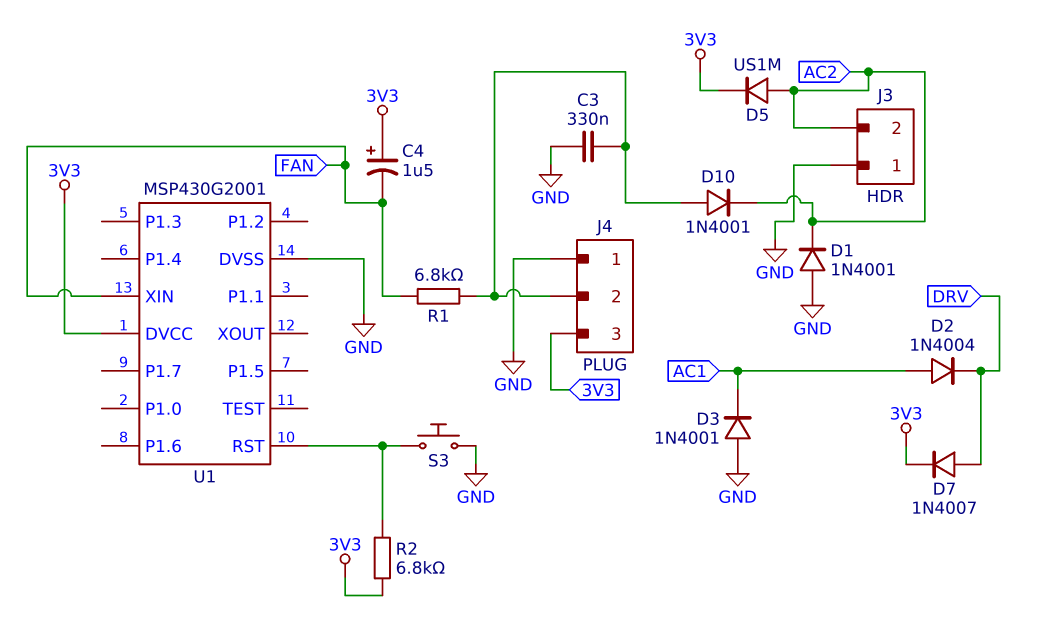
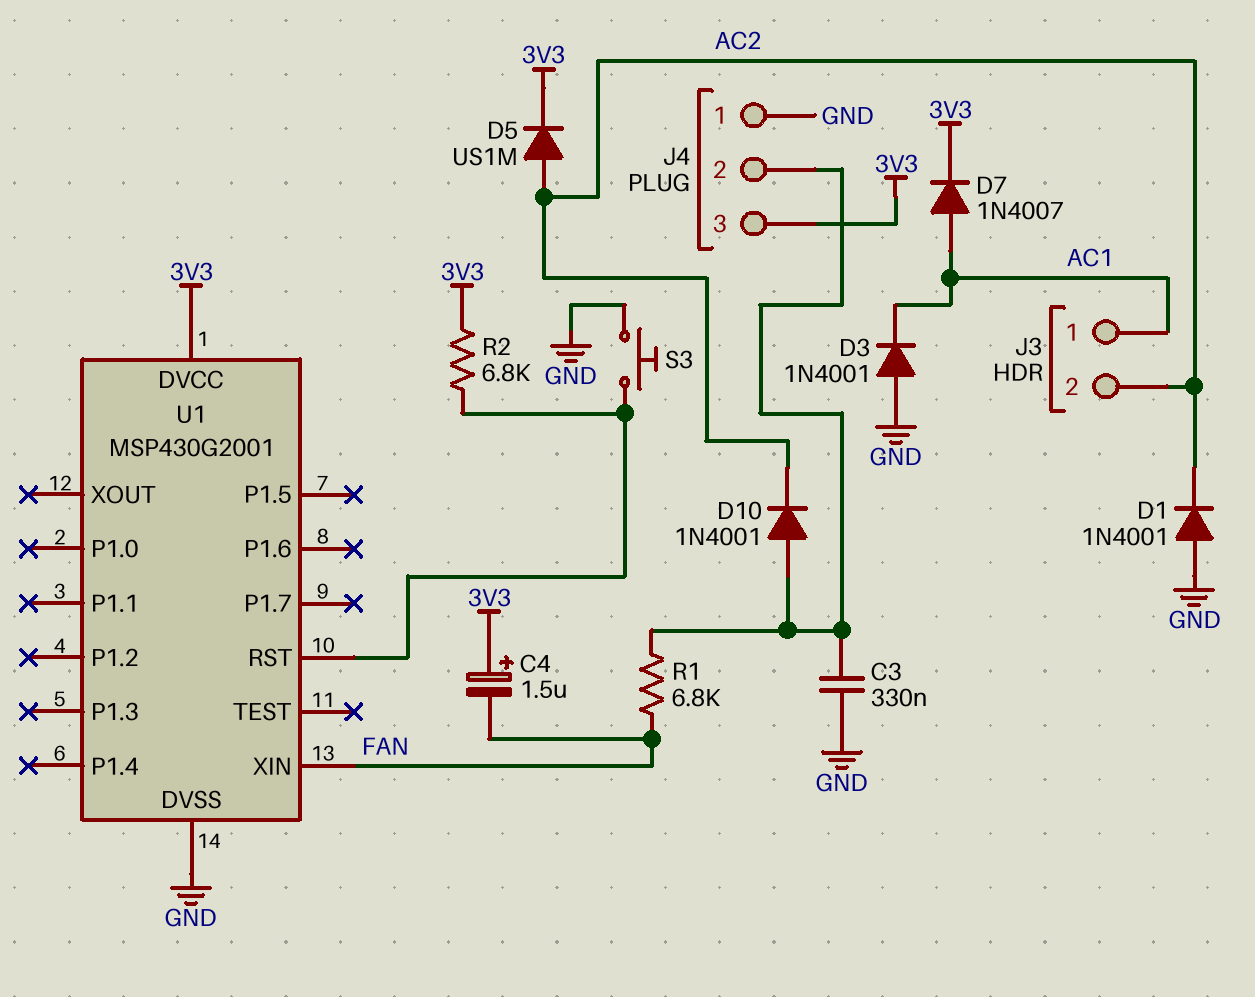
D2: diode 1N4004 (A AC1, K DRV) -> none
D7: diode 1N4007 (A DRV, K 3V3) -> diode 1N4007 (A AC1, K 3V3)
J3 pin 1: GND -> AC1

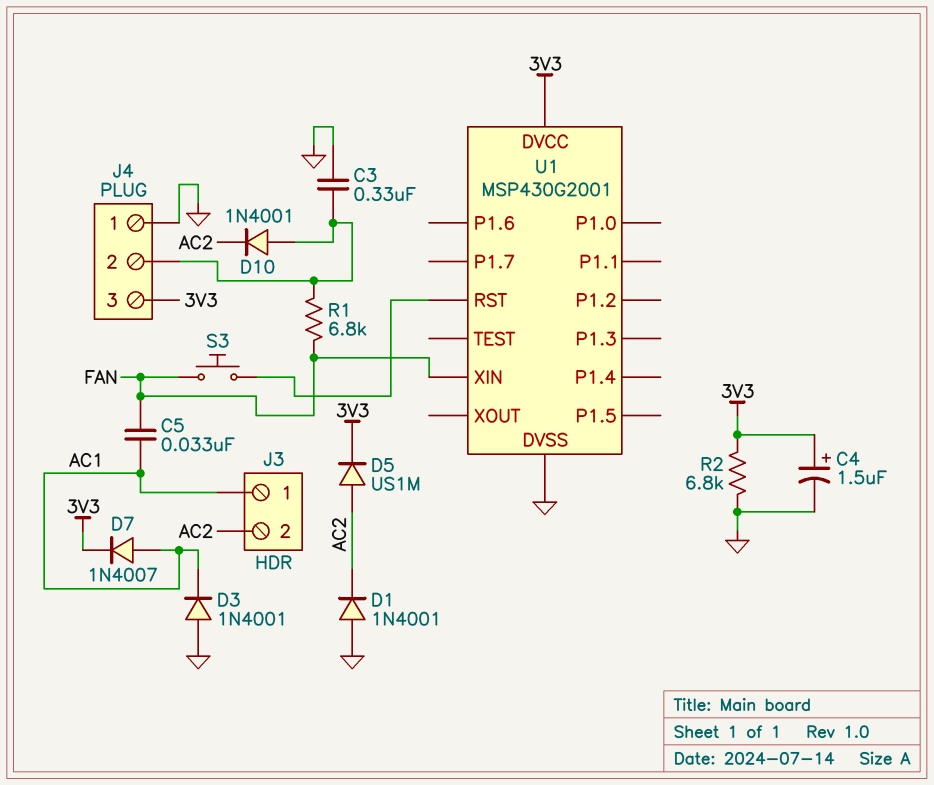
C4: 1.5uF (plus 3V3, minus FAN) -> 1.5uF (plus 3V3, minus GND)
C5: none -> 33nF (AC1, FAN)
R2: 6.8k (3V3, U1/RST) -> 6.8k (3V3, GND)
S3: button (GND, U1/RST) -> button (FAN, U1/RST)

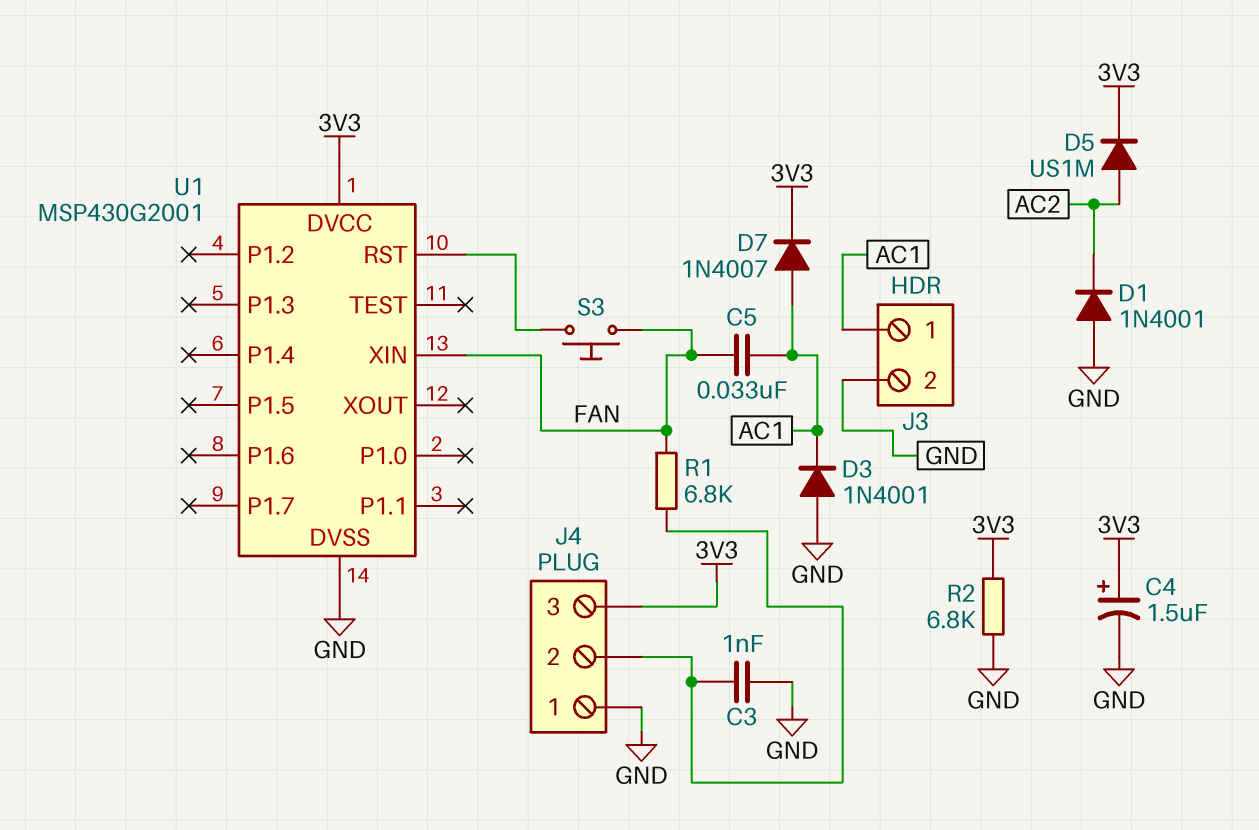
C3: 330nF (GND, J4/2) -> 1nF (GND, J4/2)
D10: diode 1N4001 (A J4/2, K AC2) -> none
J3 pin 2: AC2 -> GND

